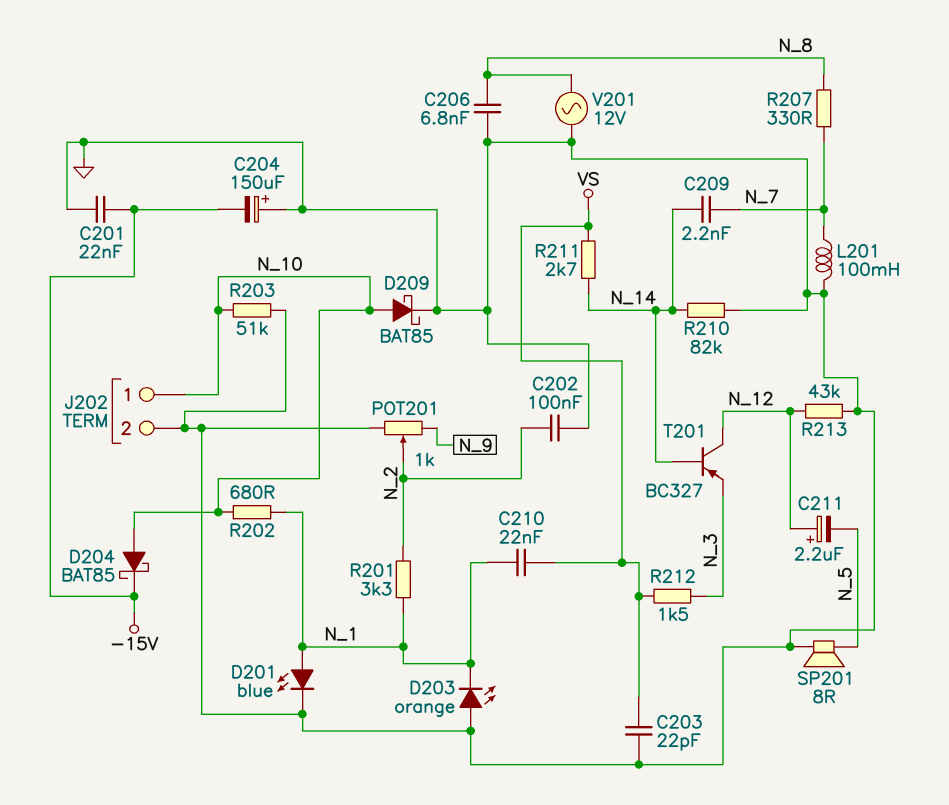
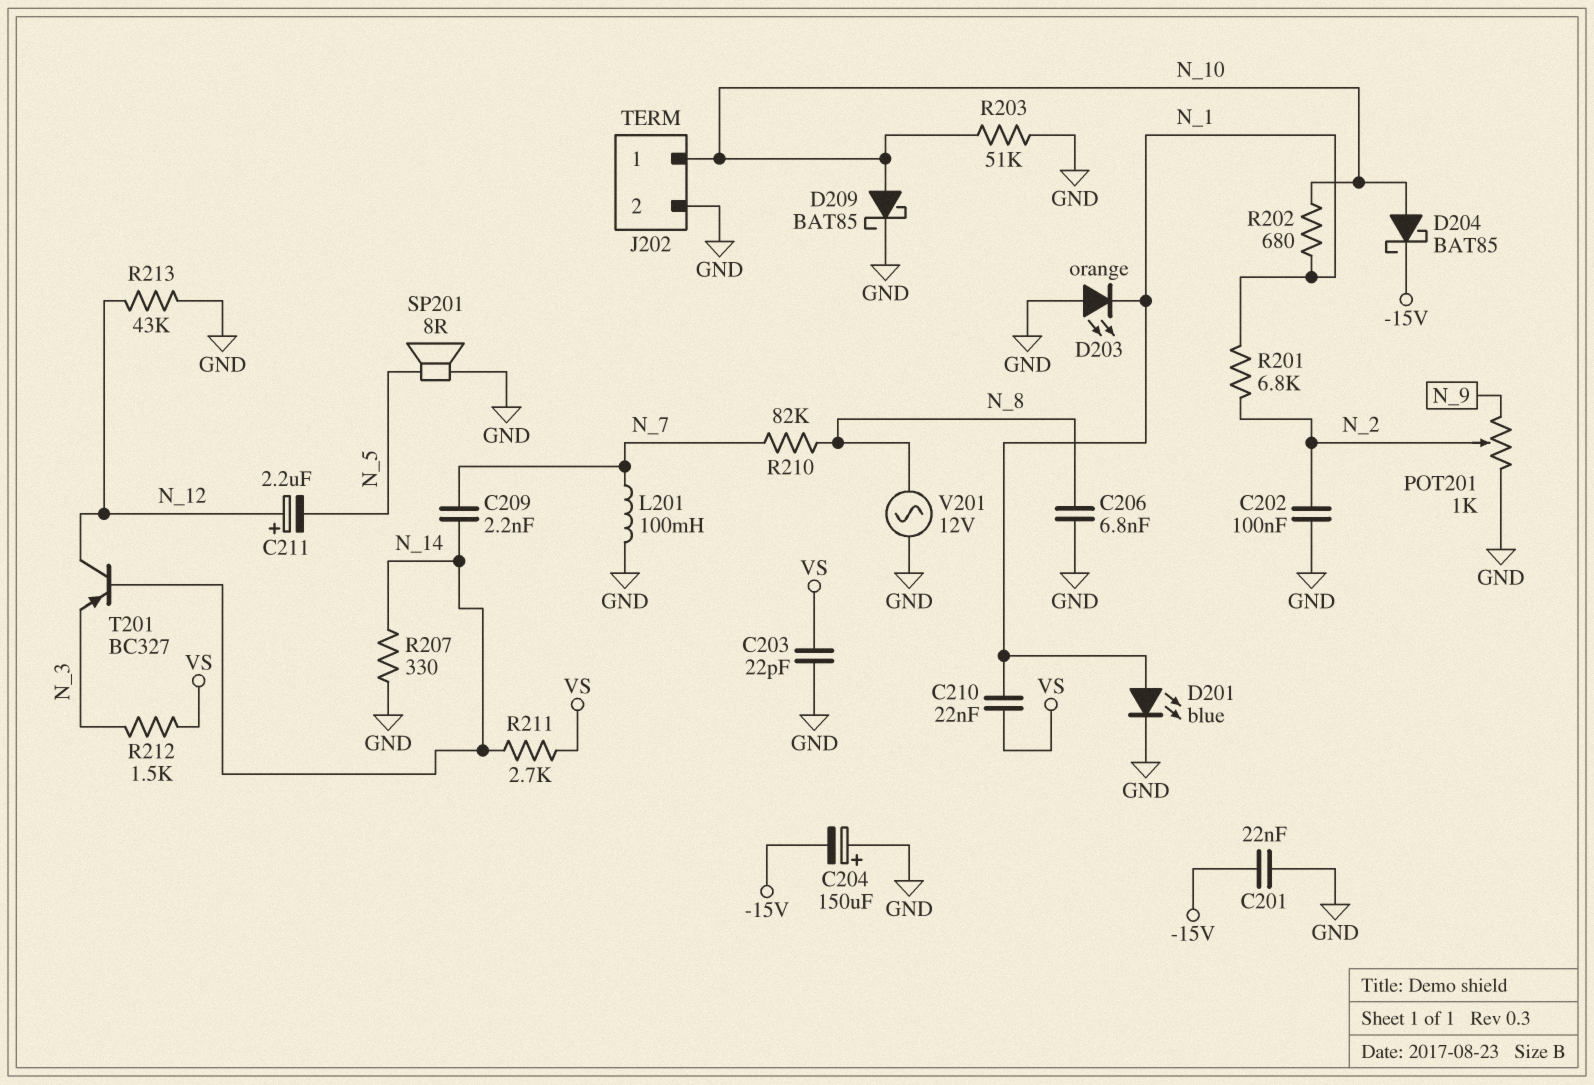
R201: 3.3k (N_1, N_2) -> 6.8k (N_1, N_2)
R207: 330 (N_7, N_8) -> 330 (GND, N_14)
R210: 82k (GND, N_14) -> 82k (N_7, N_8)

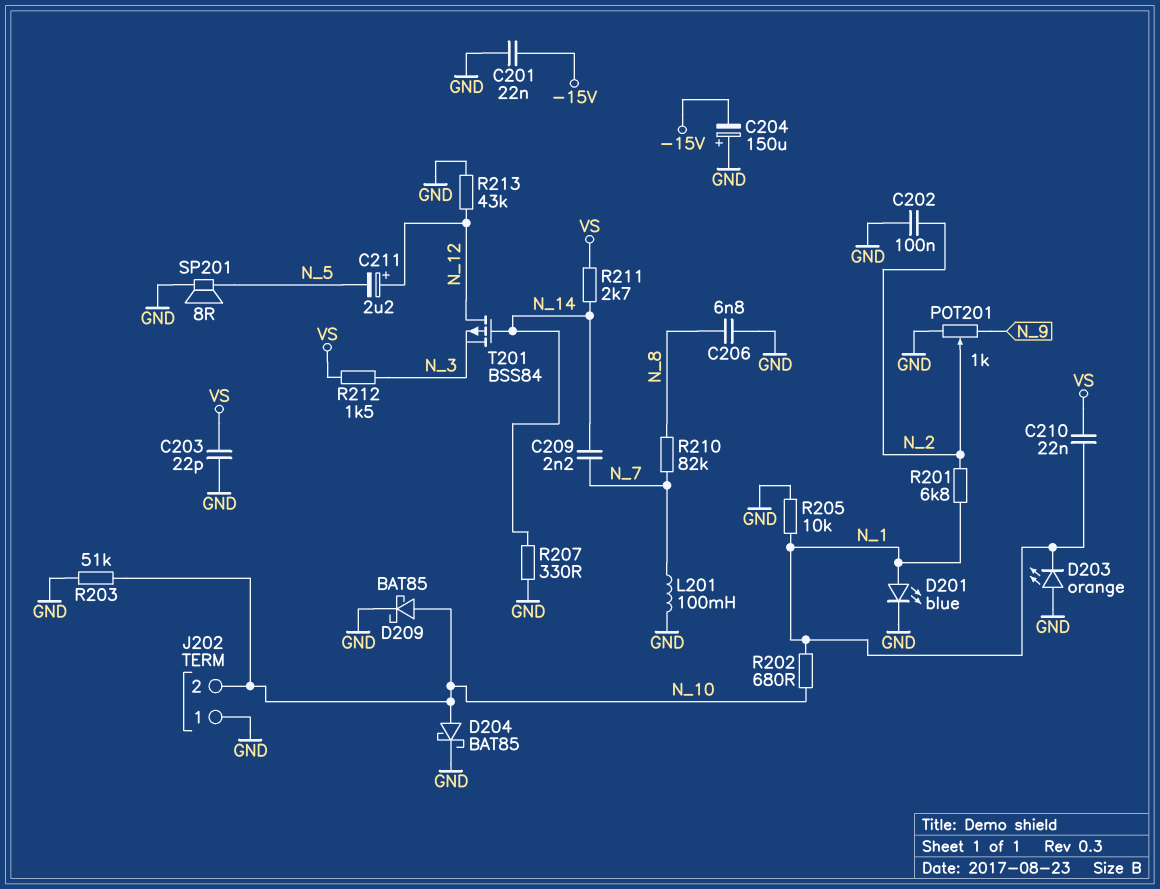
D204: schottky BAT85 (A N_10, K -15V) -> schottky BAT85 (A N_10, K GND)
J202 pin 1: N_10 -> GND
J202 pin 2: GND -> N_10
R205: none -> 10k (GND, N_1)
T201: PNP BC327 (B N_14, C N_12, E N_3) -> PMOS BSS84 (G N_14, D N_12, S N_3)
V201: AC 12V (GND, N_8) -> none

